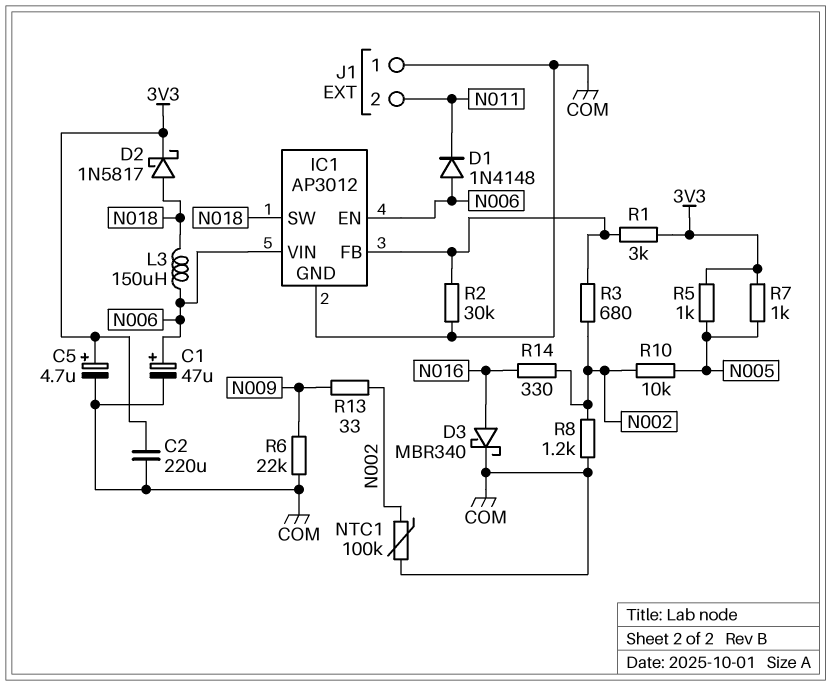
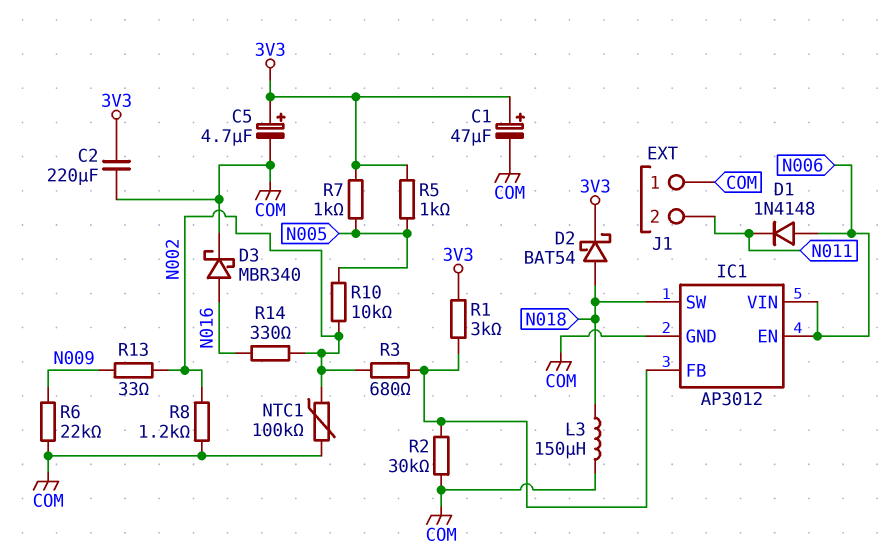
C1: 47uF (plus N006, minus COM) -> 47uF (plus 3V3, minus COM)
D2: schottky 1N5817 (A N018, K 3V3) -> schottky BAT54 (A N018, K 3V3)
L3: 150uH (N006, N018) -> 150uH (COM, N018)

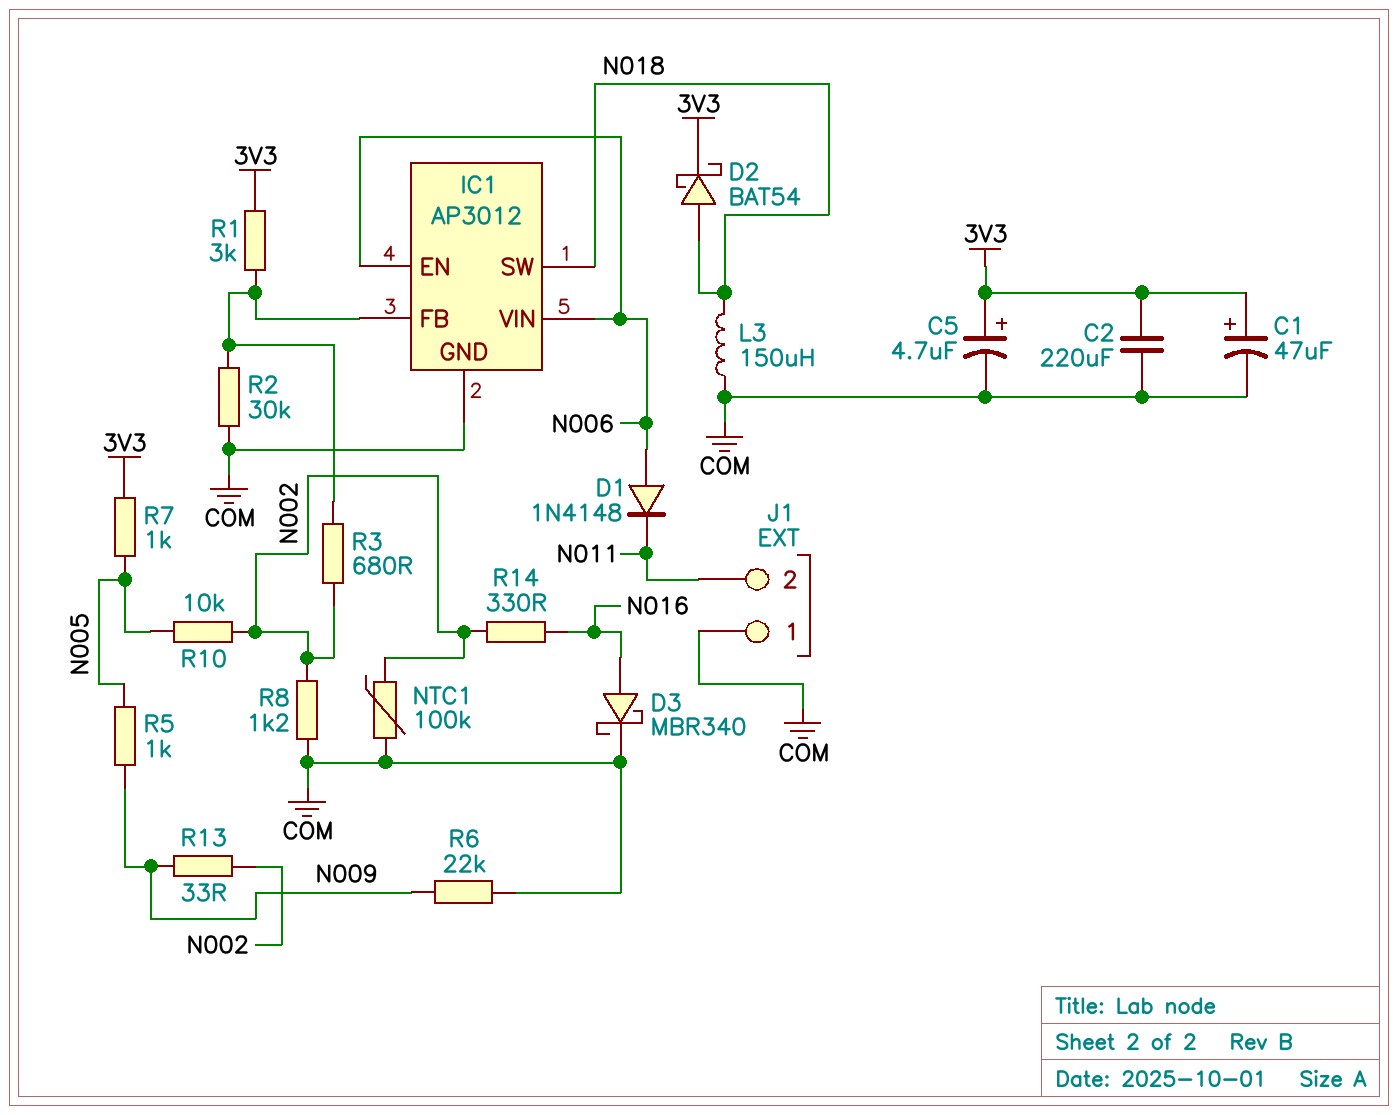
R5: 1k (3V3, N005) -> 1k (N005, N009)

